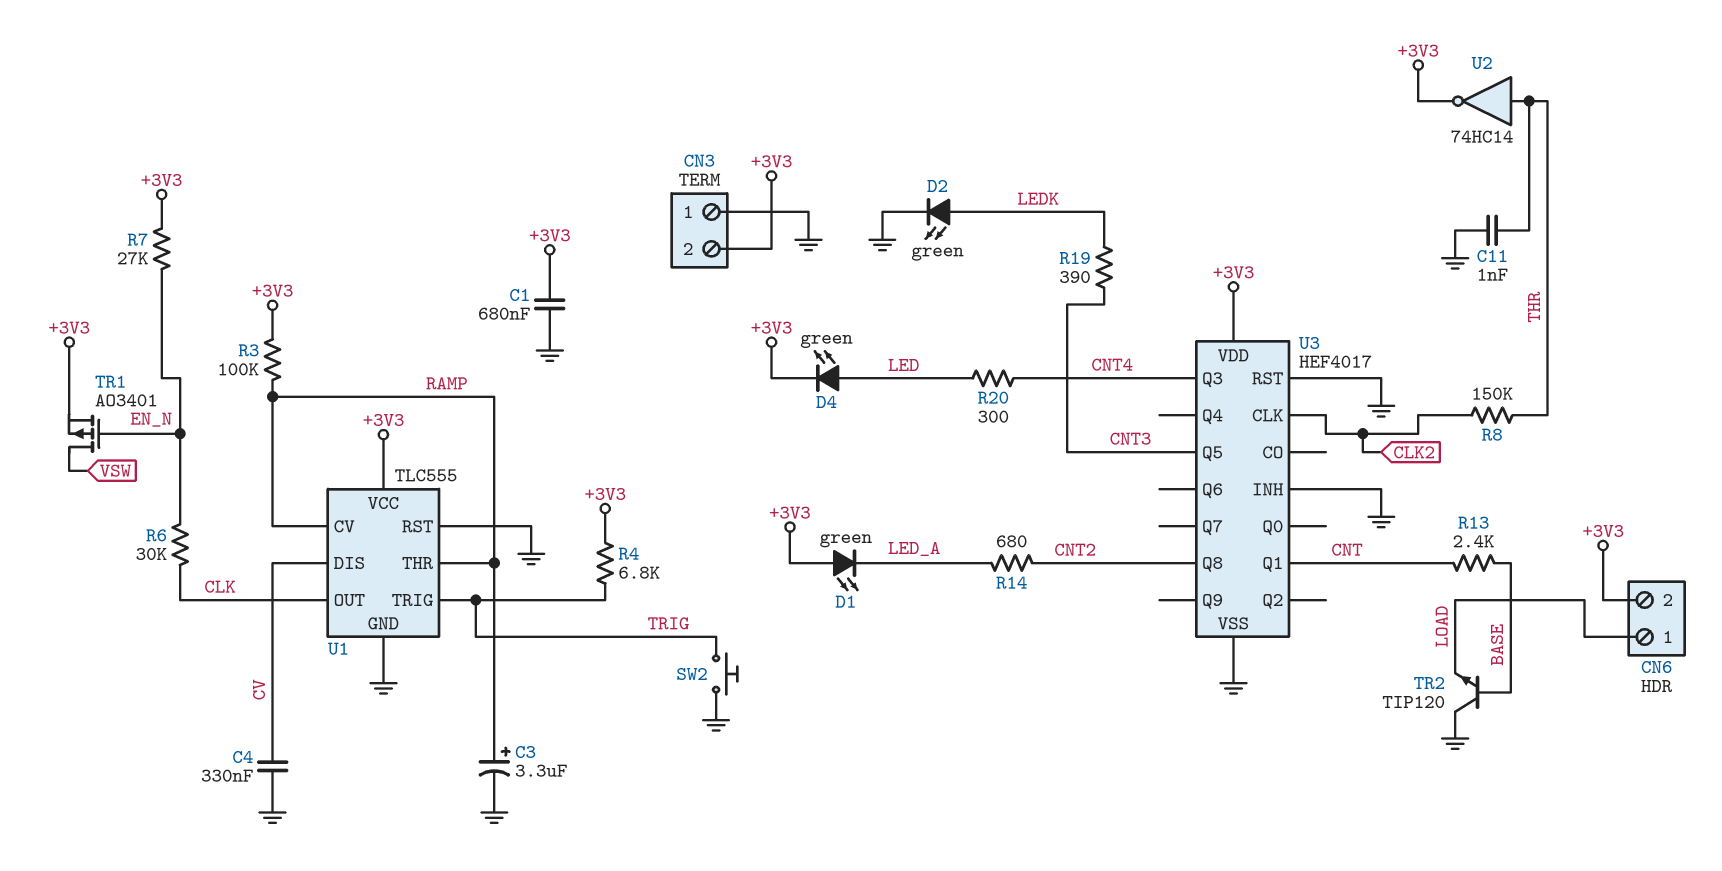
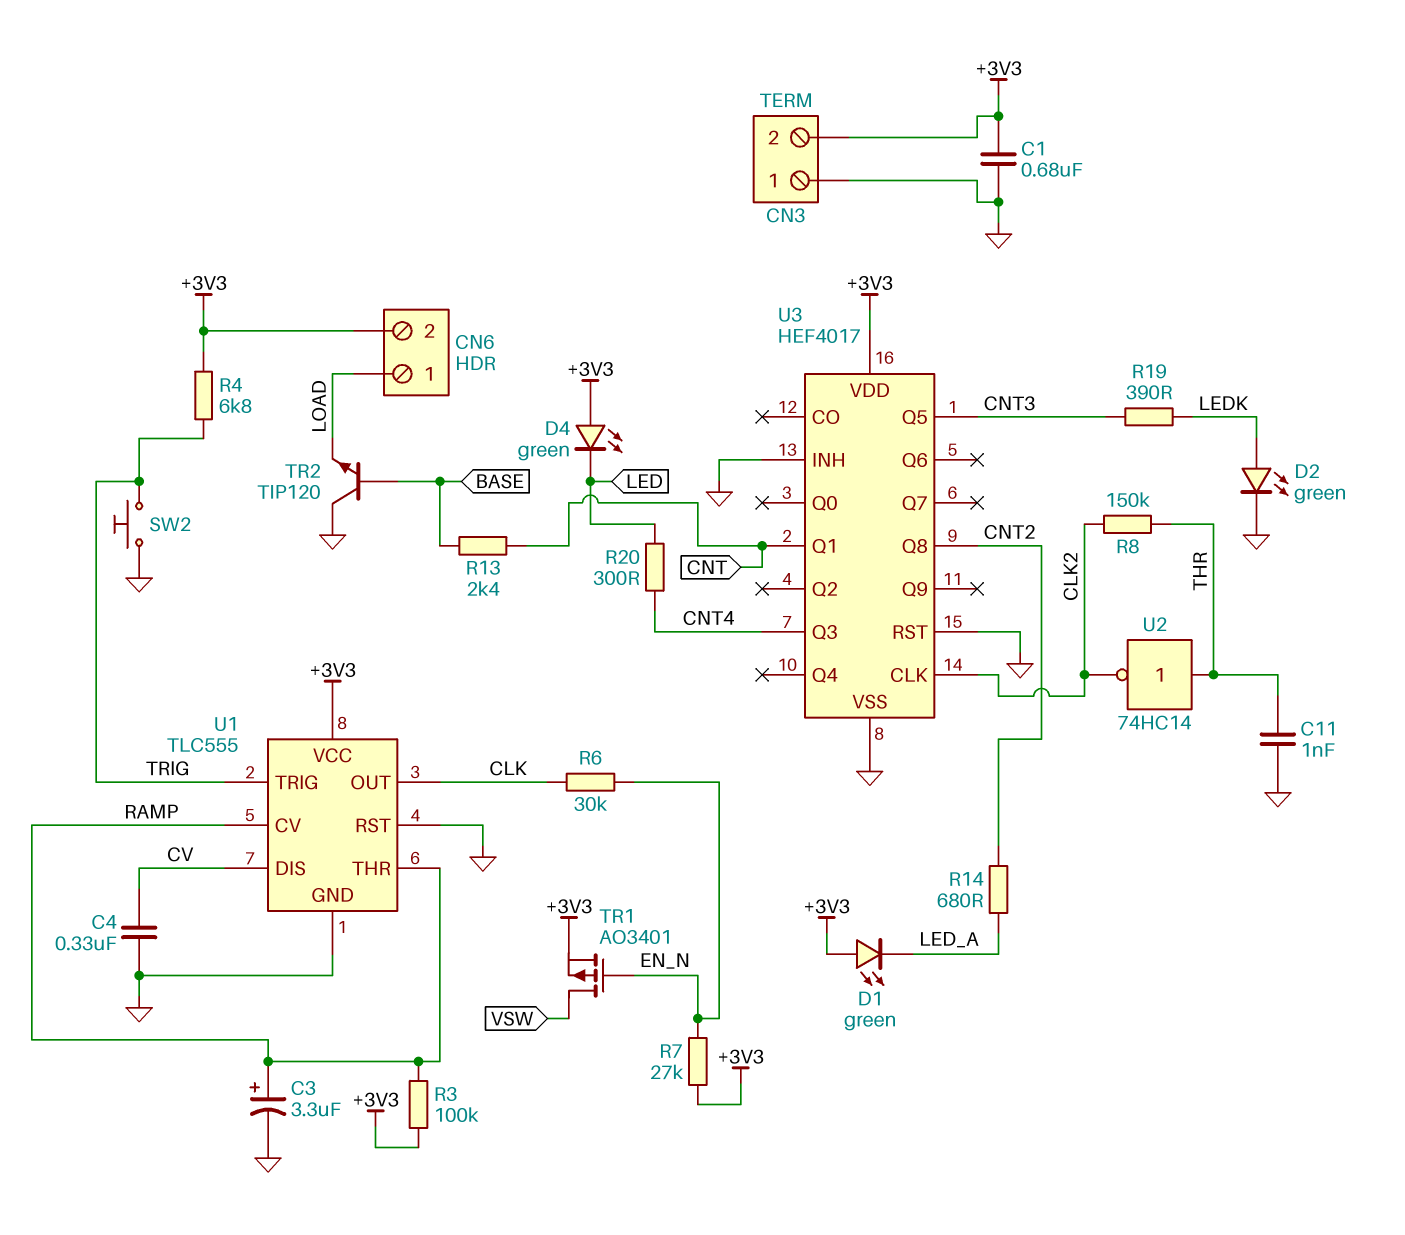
D4: LED green (A LED, K +3V3) -> LED green (A +3V3, K LED)
U2: NOT 74HC14 (in THR, out +3V3) -> NOT 74HC14 (in THR, out CLK2)

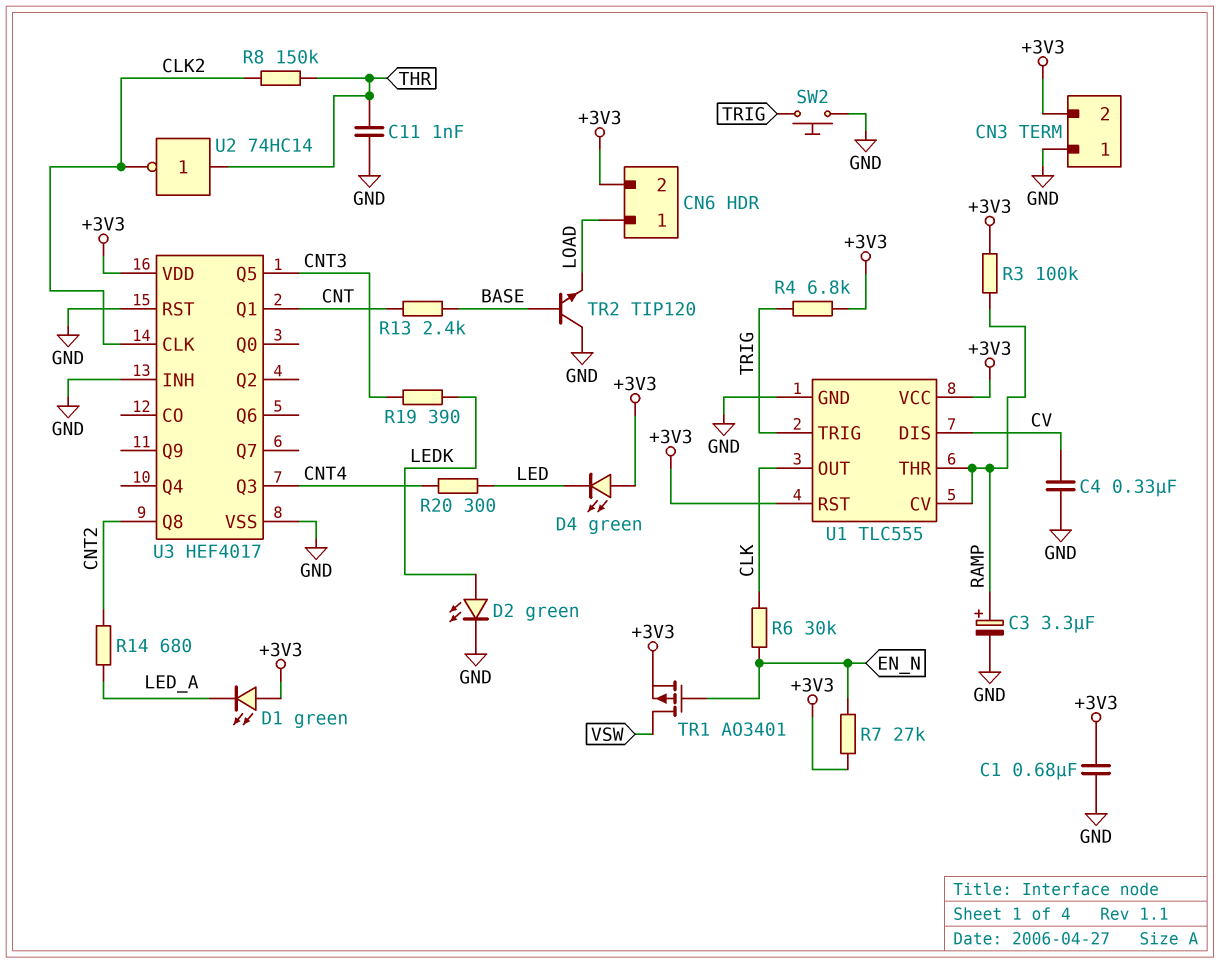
U1 pin RST: GND -> +3V3

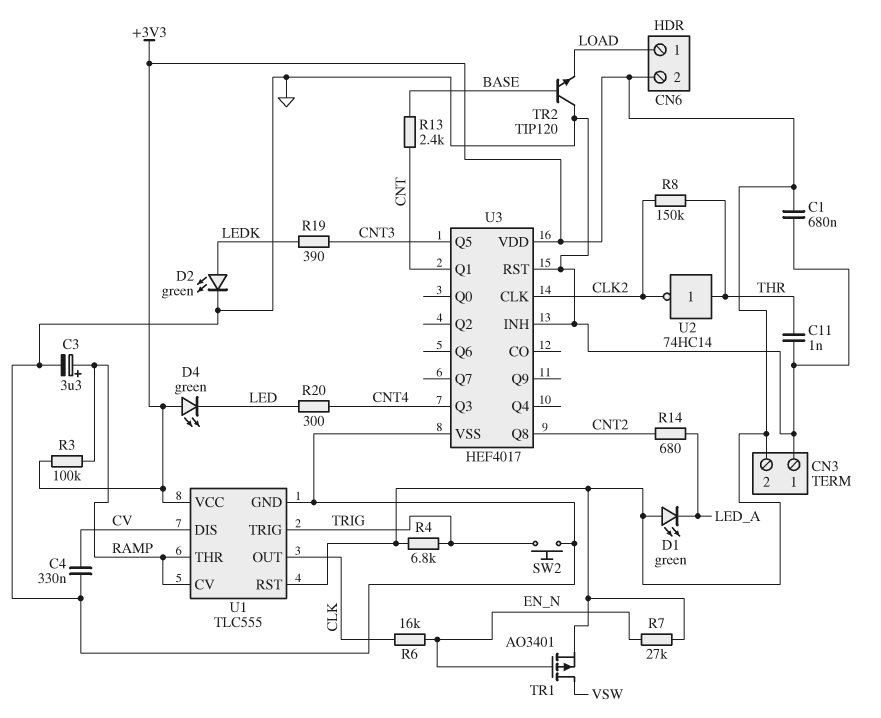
R6: 30k (CLK, EN_N) -> 16k (CLK, EN_N)

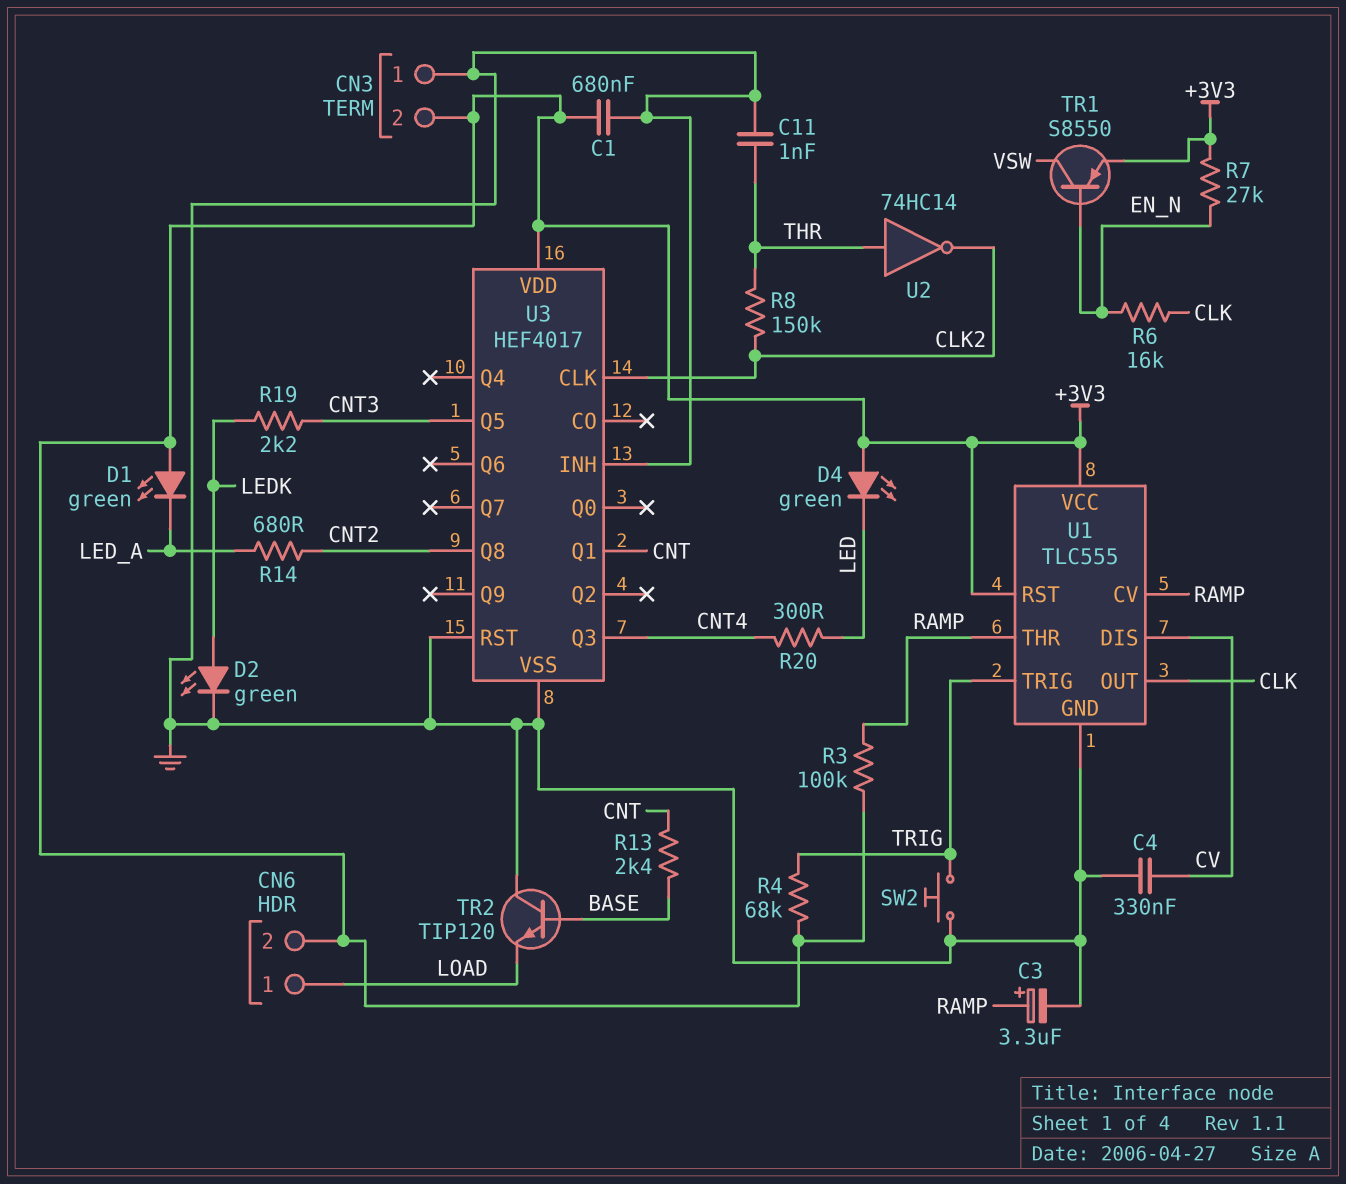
R4: 6.8k (+3V3, TRIG) -> 68k (+3V3, TRIG)
R19: 390 (CNT3, LEDK) -> 2.2k (CNT3, LEDK)
TR1: PMOS AO3401 (G EN_N, D VSW, S +3V3) -> PNP S8550 (B EN_N, C VSW, E +3V3)

